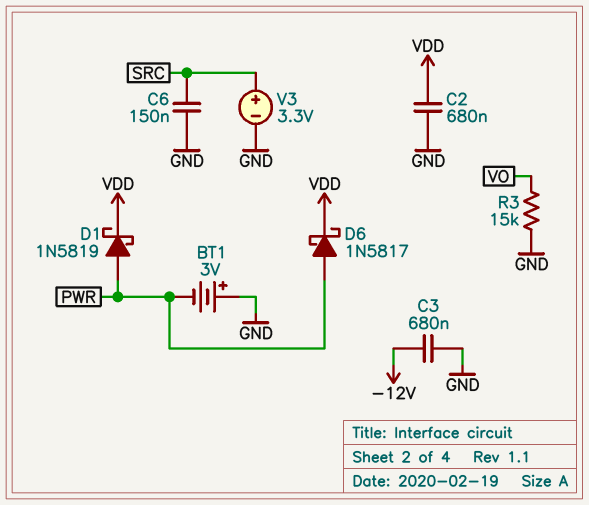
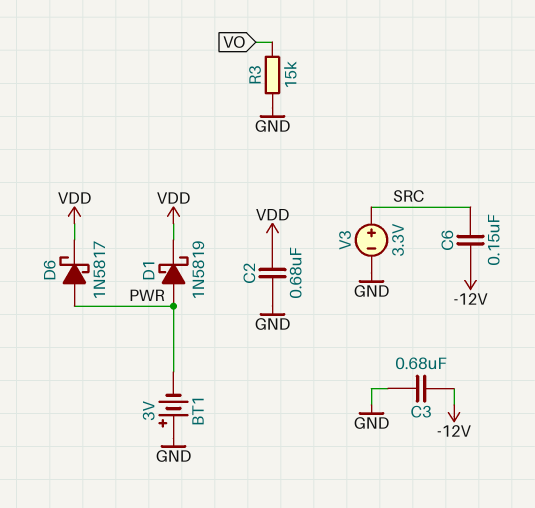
C6: 150nF (GND, SRC) -> 150nF (-12V, SRC)

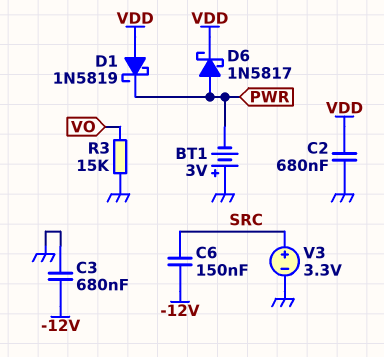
D1: schottky 1N5819 (A PWR, K VDD) -> schottky 1N5819 (A VDD, K PWR)

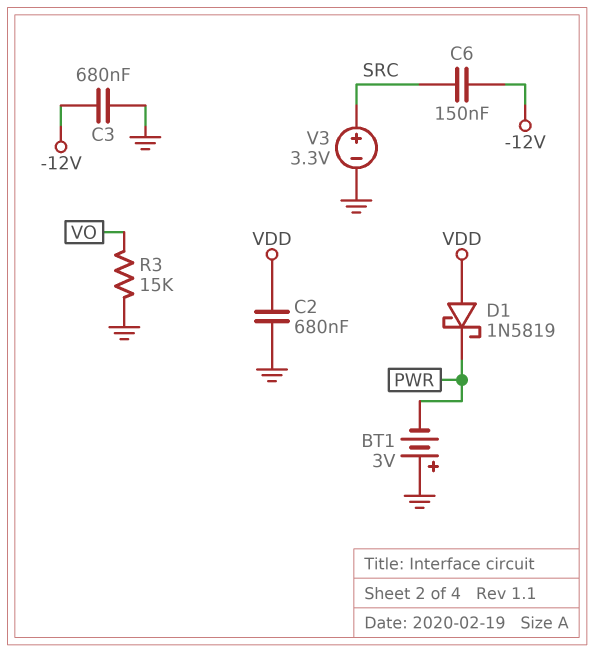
D6: schottky 1N5817 (A PWR, K VDD) -> none

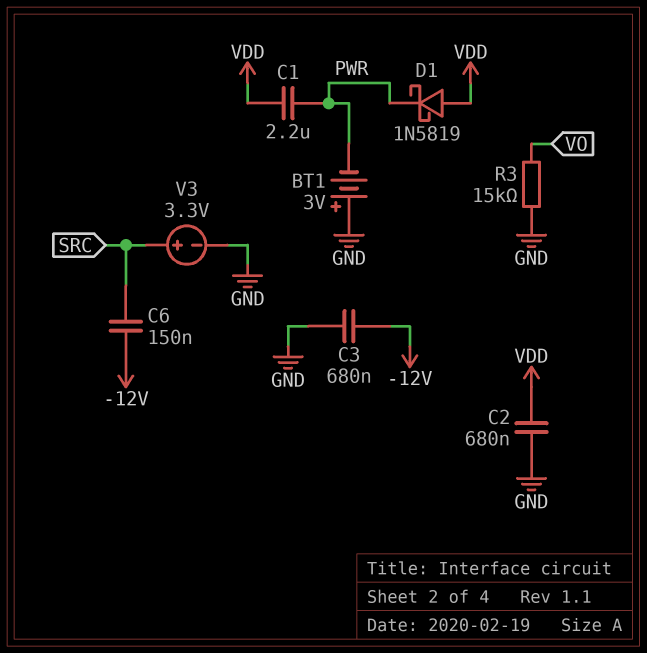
C1: none -> 2.2uF (PWR, VDD)

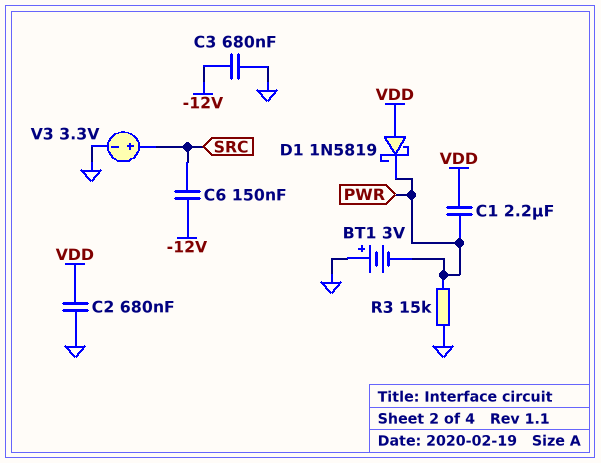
R3: 15k (GND, VO) -> 15k (GND, PWR)

